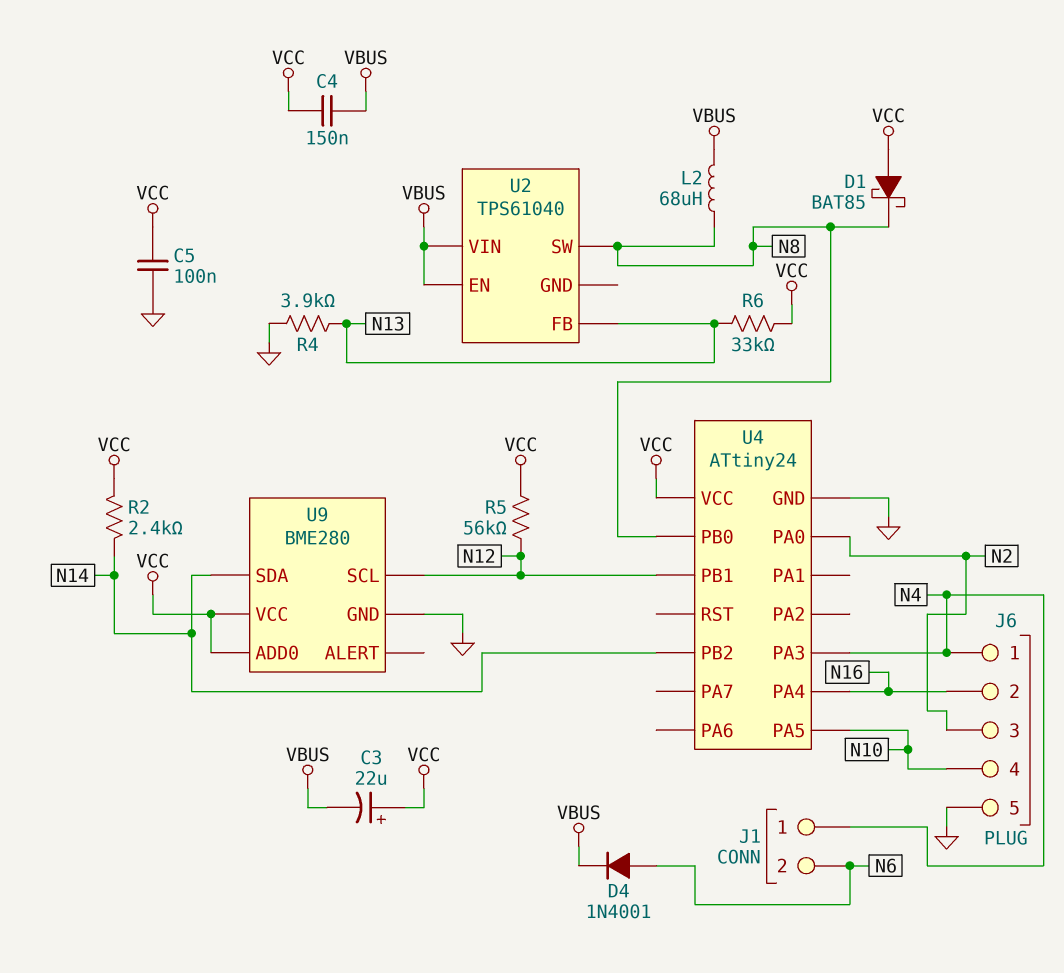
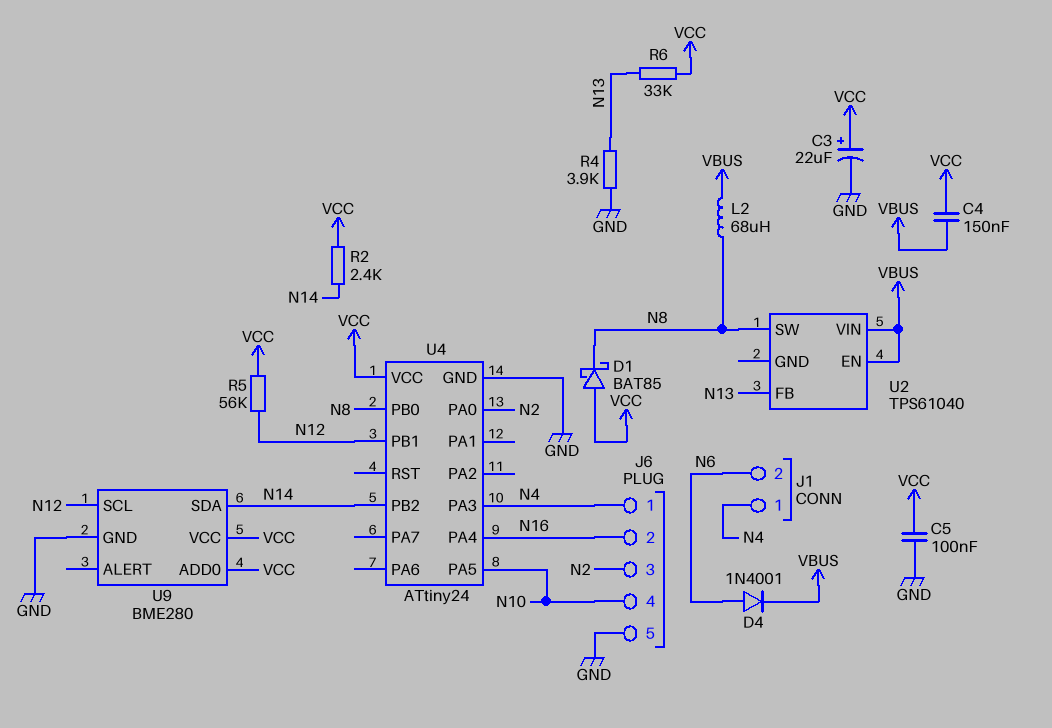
C3: 22uF (plus VCC, minus VBUS) -> 22uF (plus VCC, minus GND)

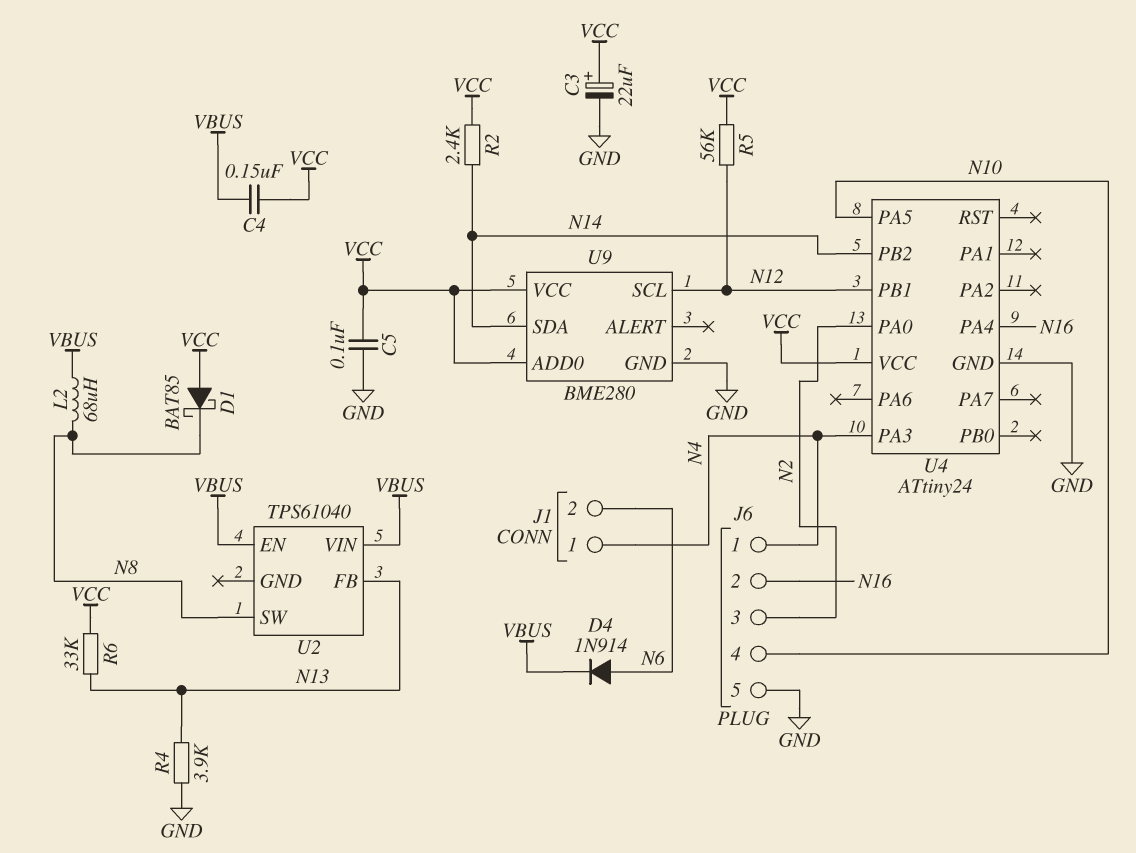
D4: diode 1N4001 (A N6, K VBUS) -> diode 1N914 (A N6, K VBUS)
U4 pin PB0: N8 -> none

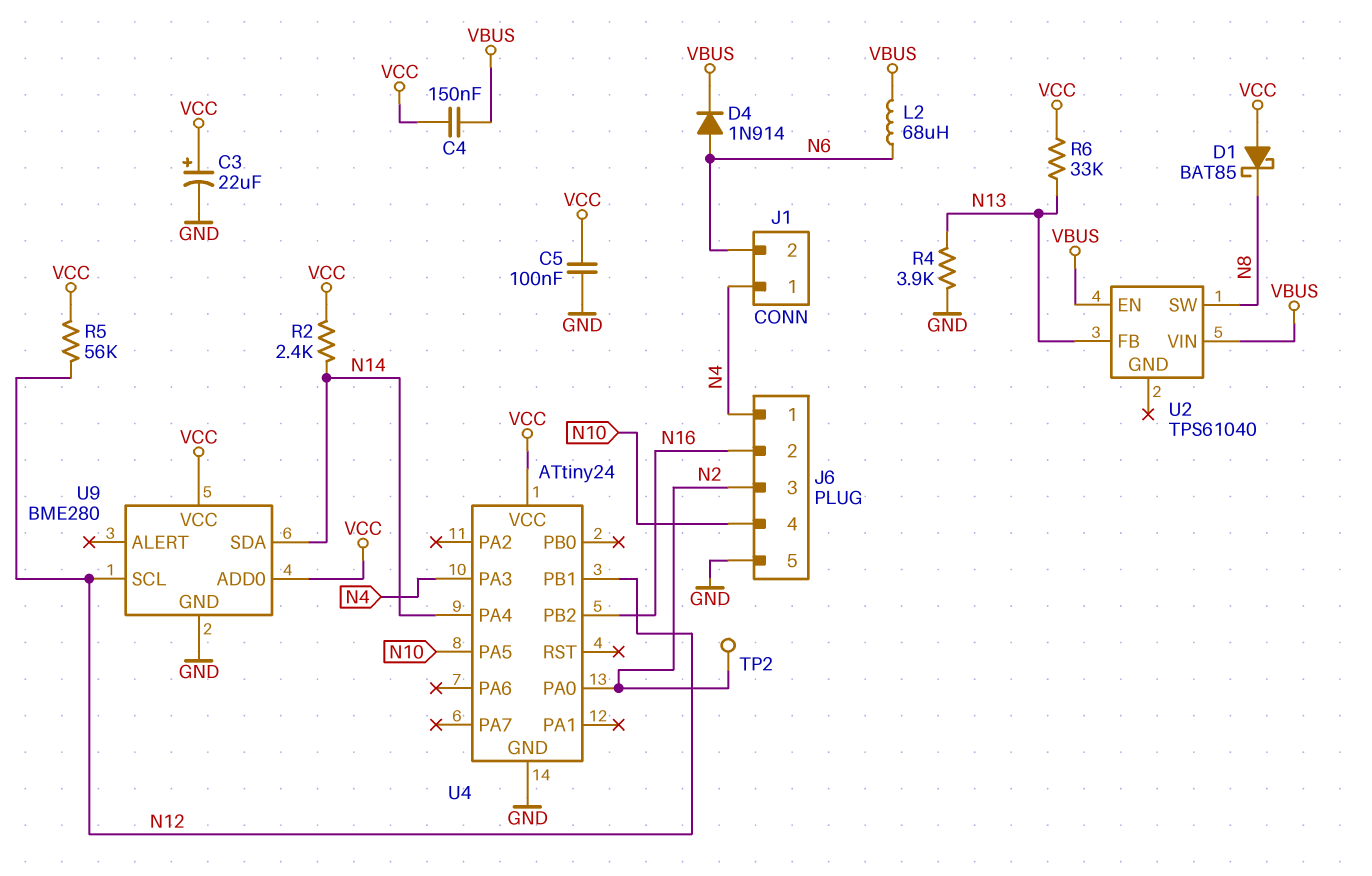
L2: 68uH (N8, VBUS) -> 68uH (N6, VBUS)
TP2: none -> test point (N2)
U4 pin PA4: N16 -> N14
U4 pin PB2: N14 -> N16

